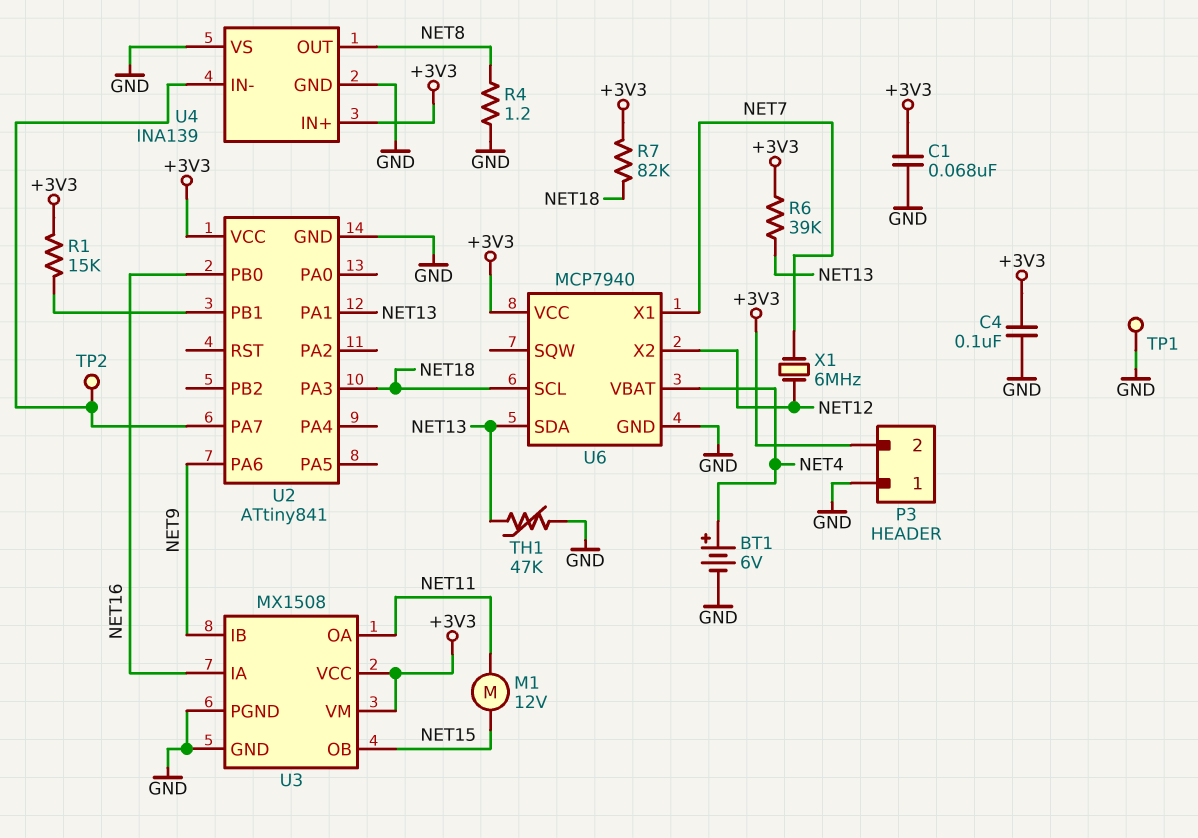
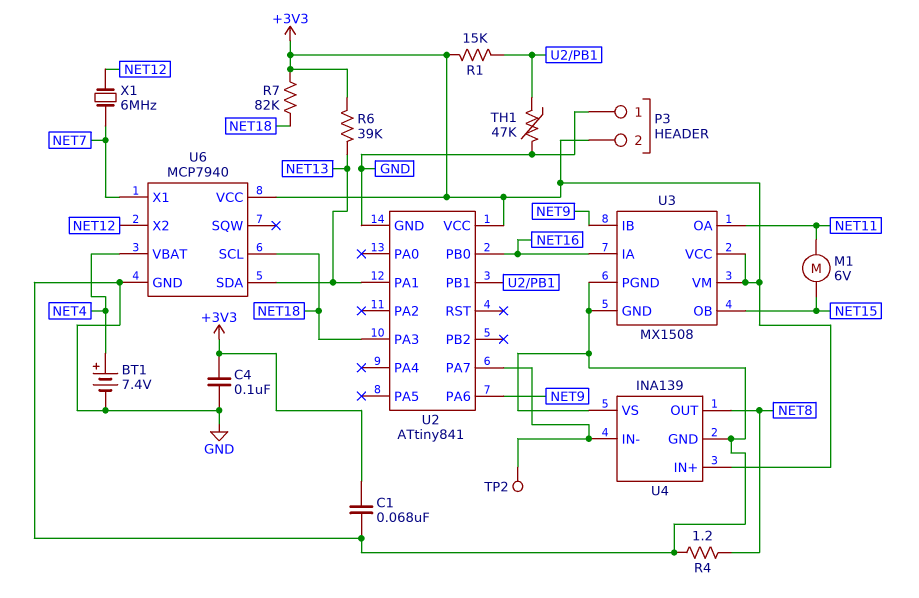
BT1: 6V (plus NET4, minus GND) -> 7.4V (plus NET4, minus GND)
M1: motor 12V (NET11, NET15) -> motor 6V (NET11, NET15)
TH1: 47k (GND, NET13) -> 47k (GND, U2/PB1)
TP1: test point (GND) -> none

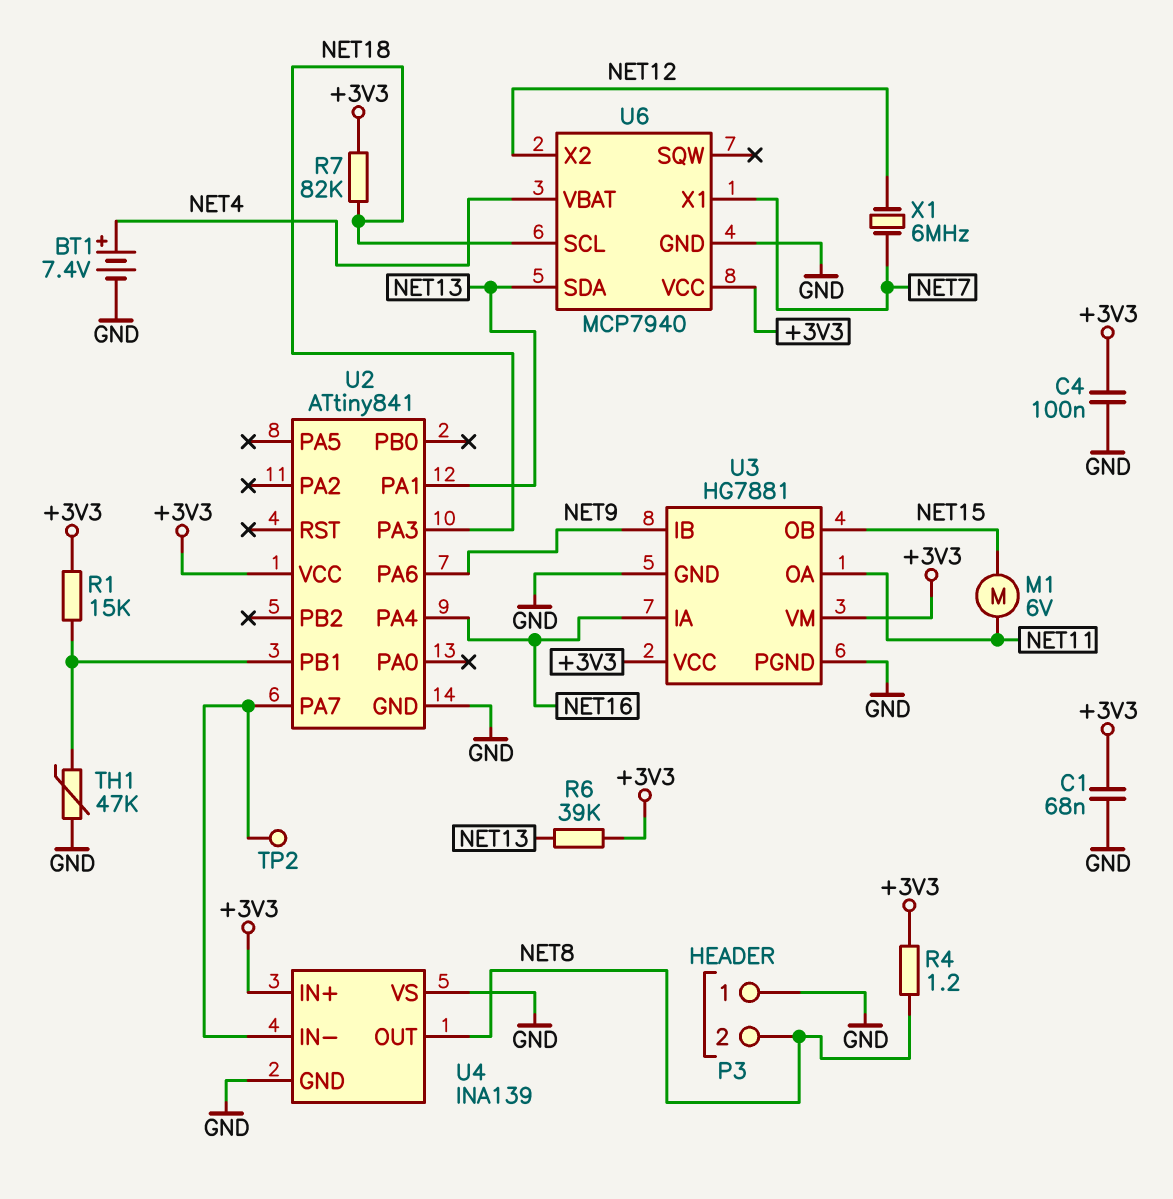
P3 pin 2: +3V3 -> NET8
R4: 1.2 (GND, NET8) -> 1.2 (+3V3, NET8)
U2 pin PA4: none -> NET16
U2 pin PB0: NET16 -> none
U3: MX1508 -> HG7881

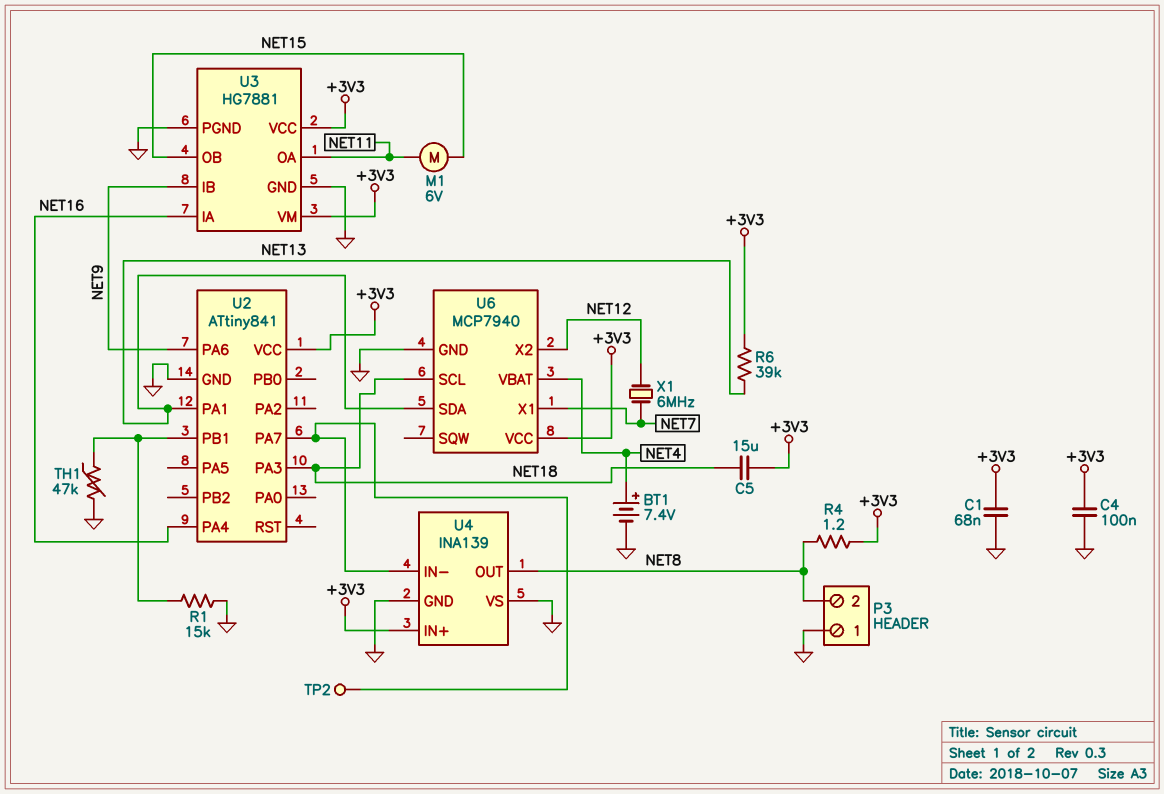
C5: none -> 15uF (+3V3, NET18)
R1: 15k (+3V3, U2/PB1) -> 15k (GND, U2/PB1)
R7: 82k (+3V3, NET18) -> none

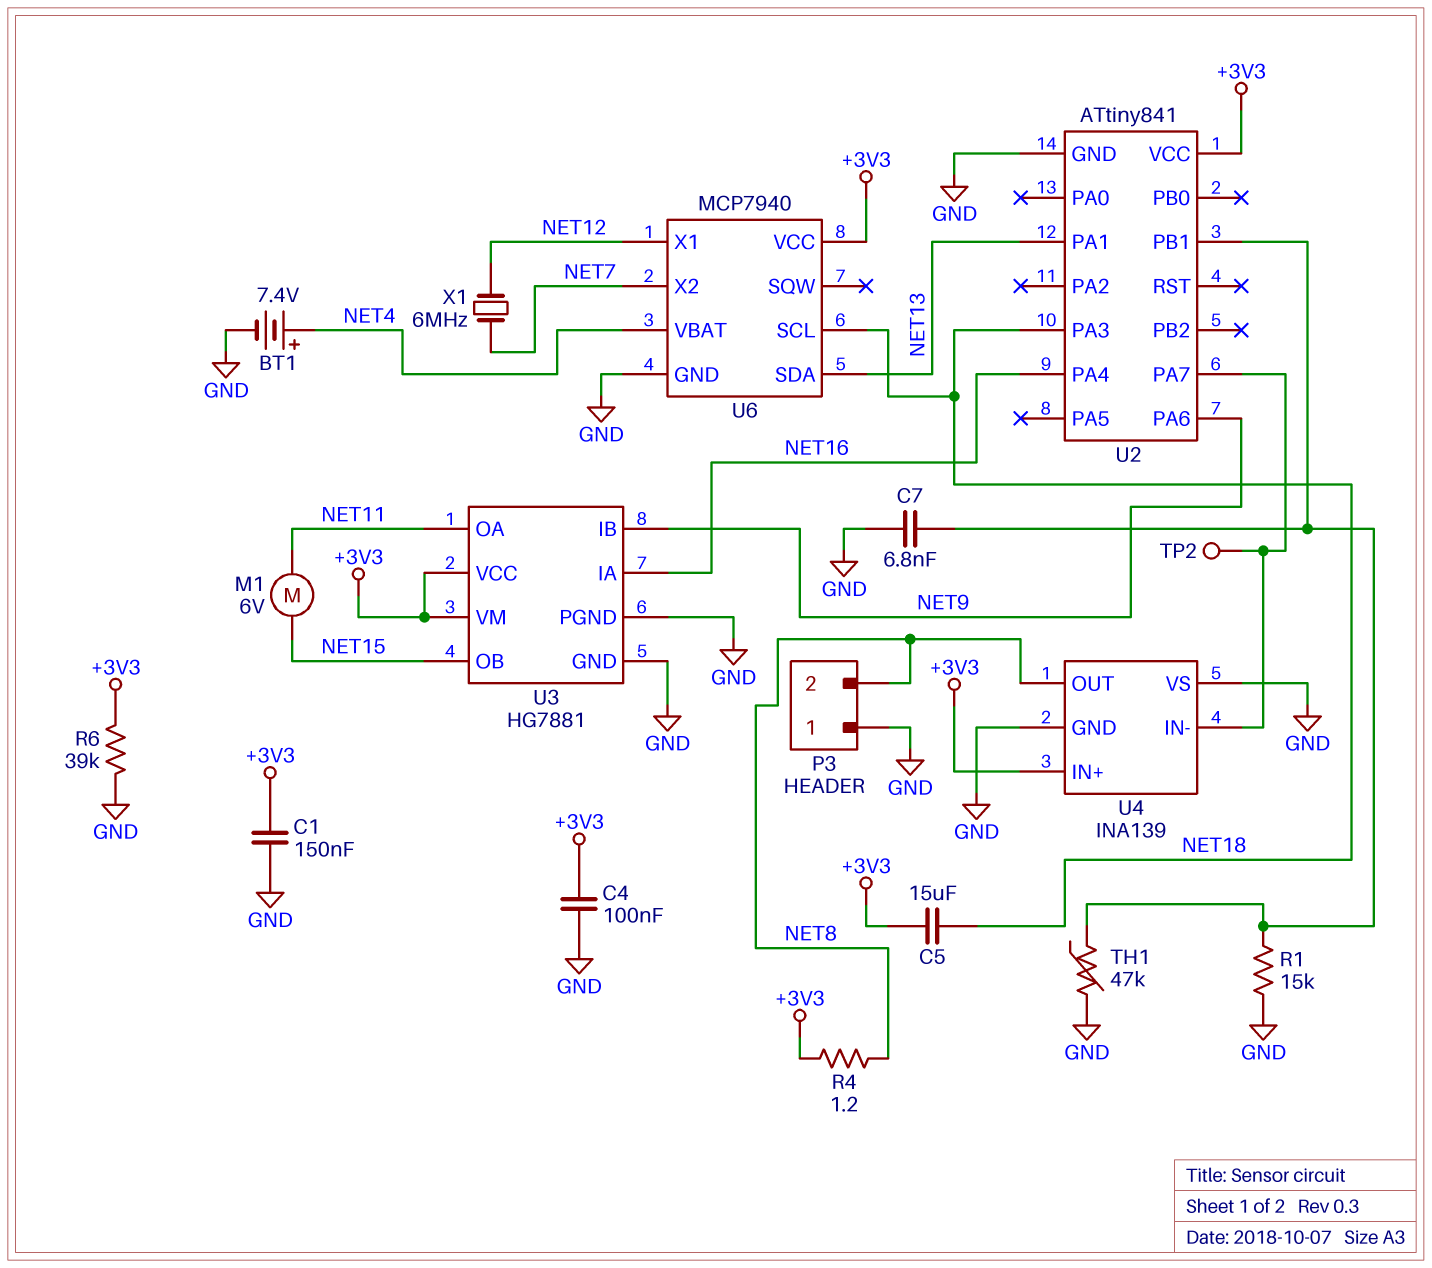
C1: 68nF (+3V3, GND) -> 150nF (+3V3, GND)
C7: none -> 6.8nF (GND, U2/PB1)
R6: 39k (+3V3, NET13) -> 39k (+3V3, GND)
U6 pin X1: NET7 -> NET12
U6 pin X2: NET12 -> NET7

